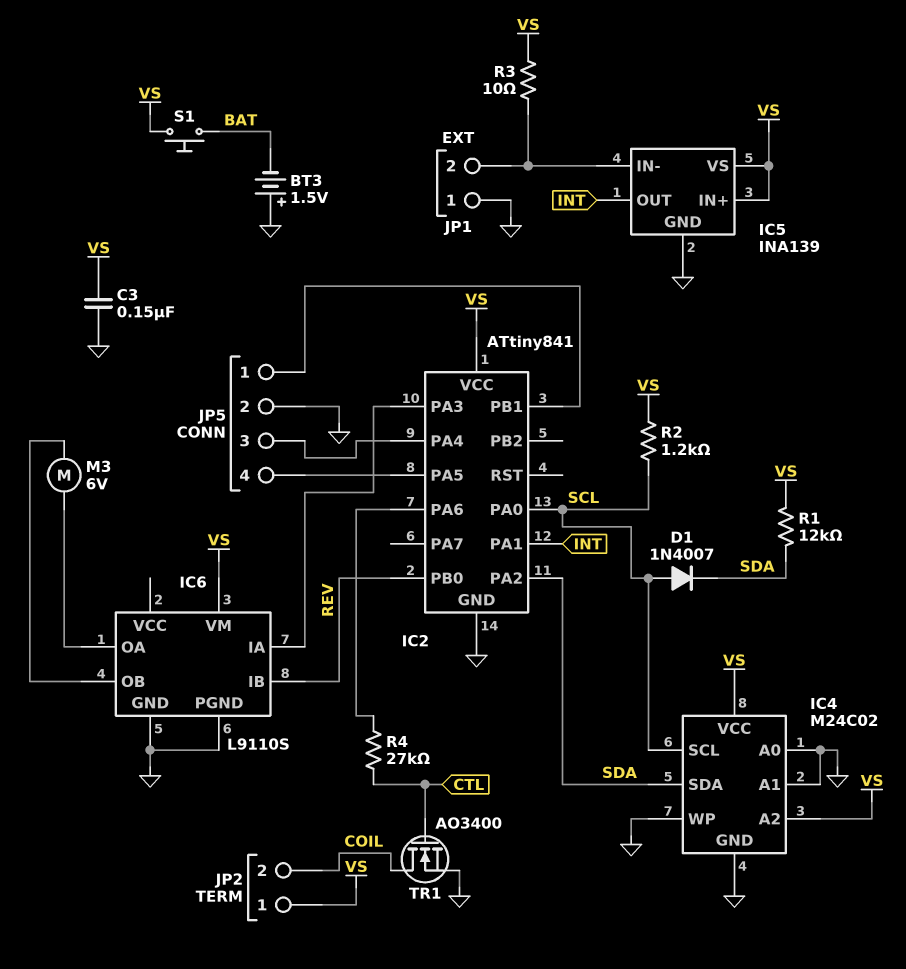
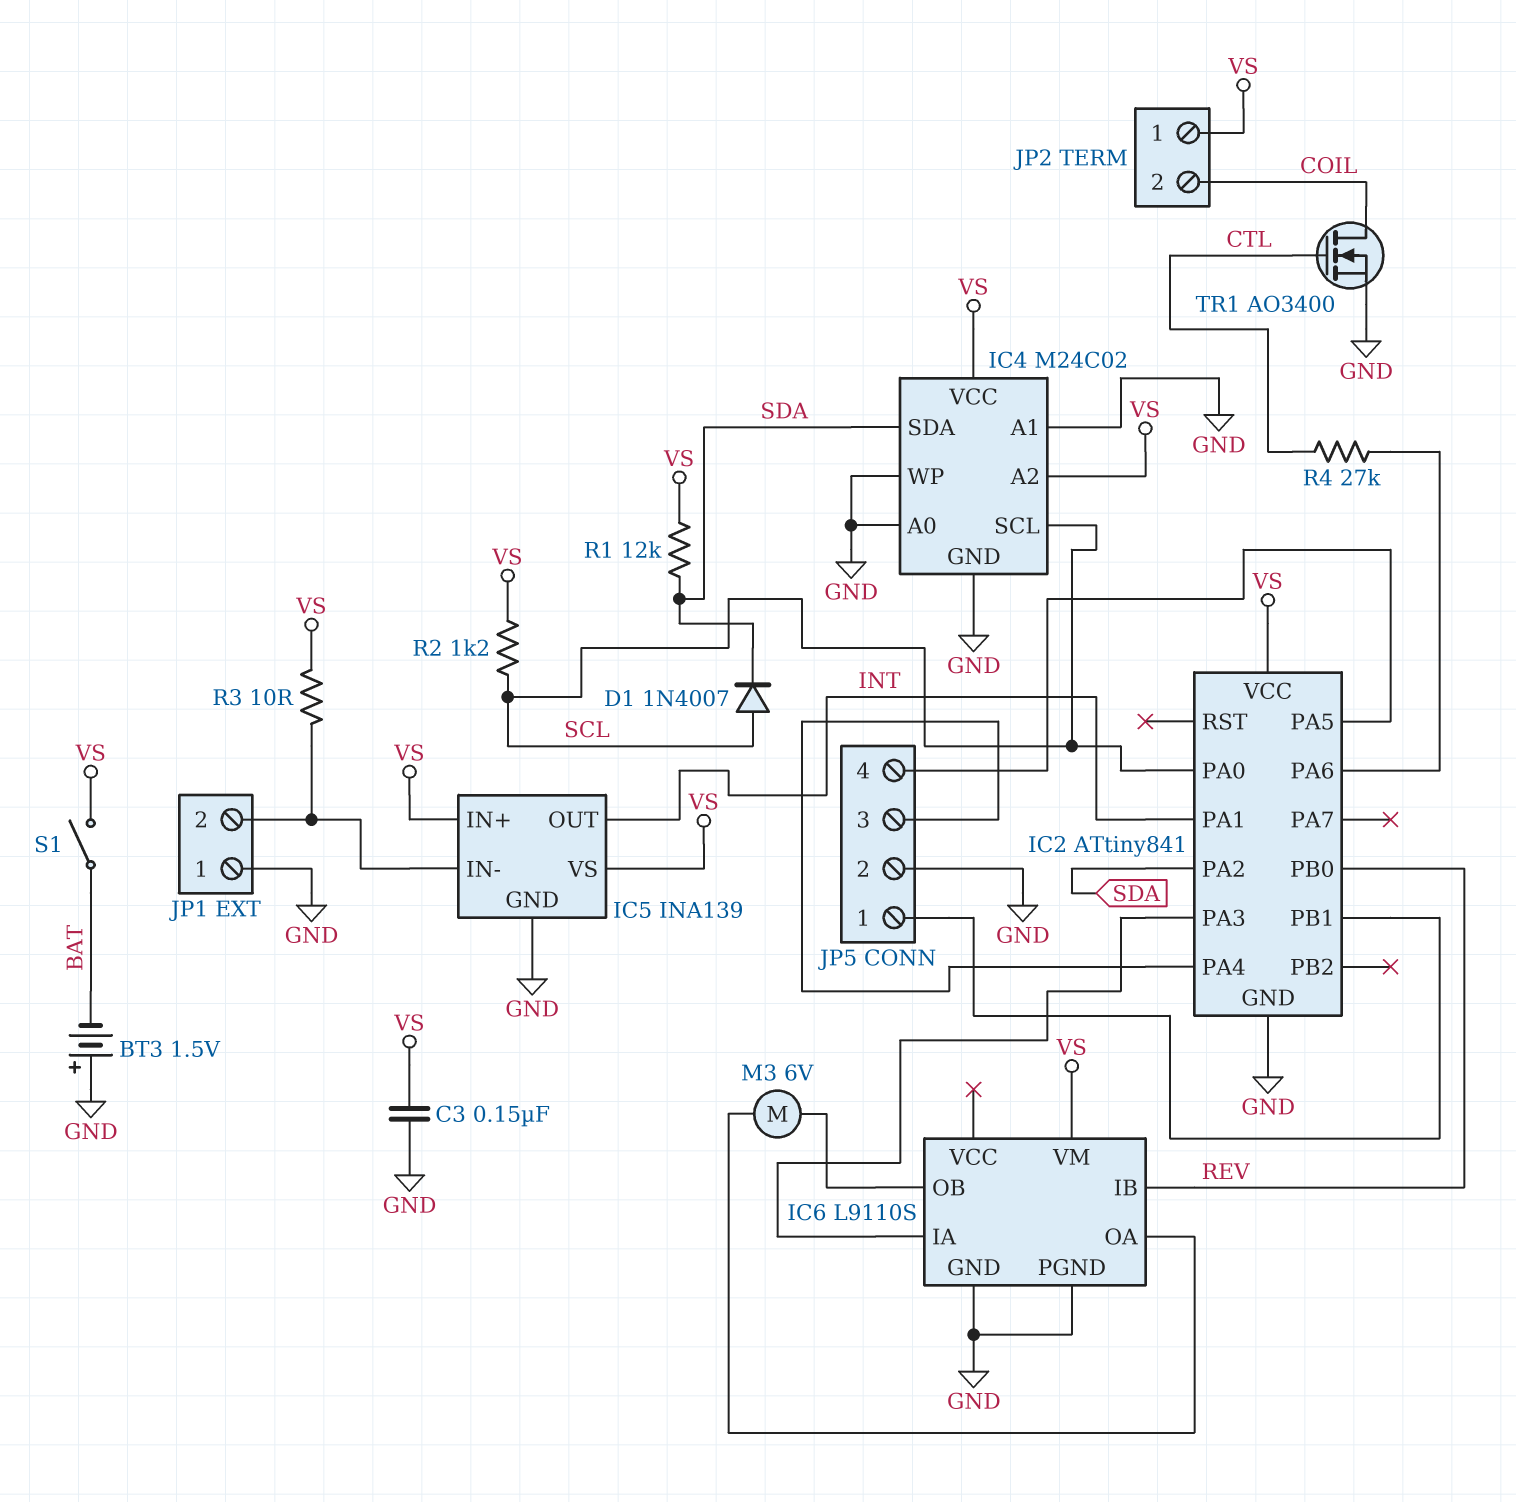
S1: button (BAT, VS) -> switch (BAT, VS)

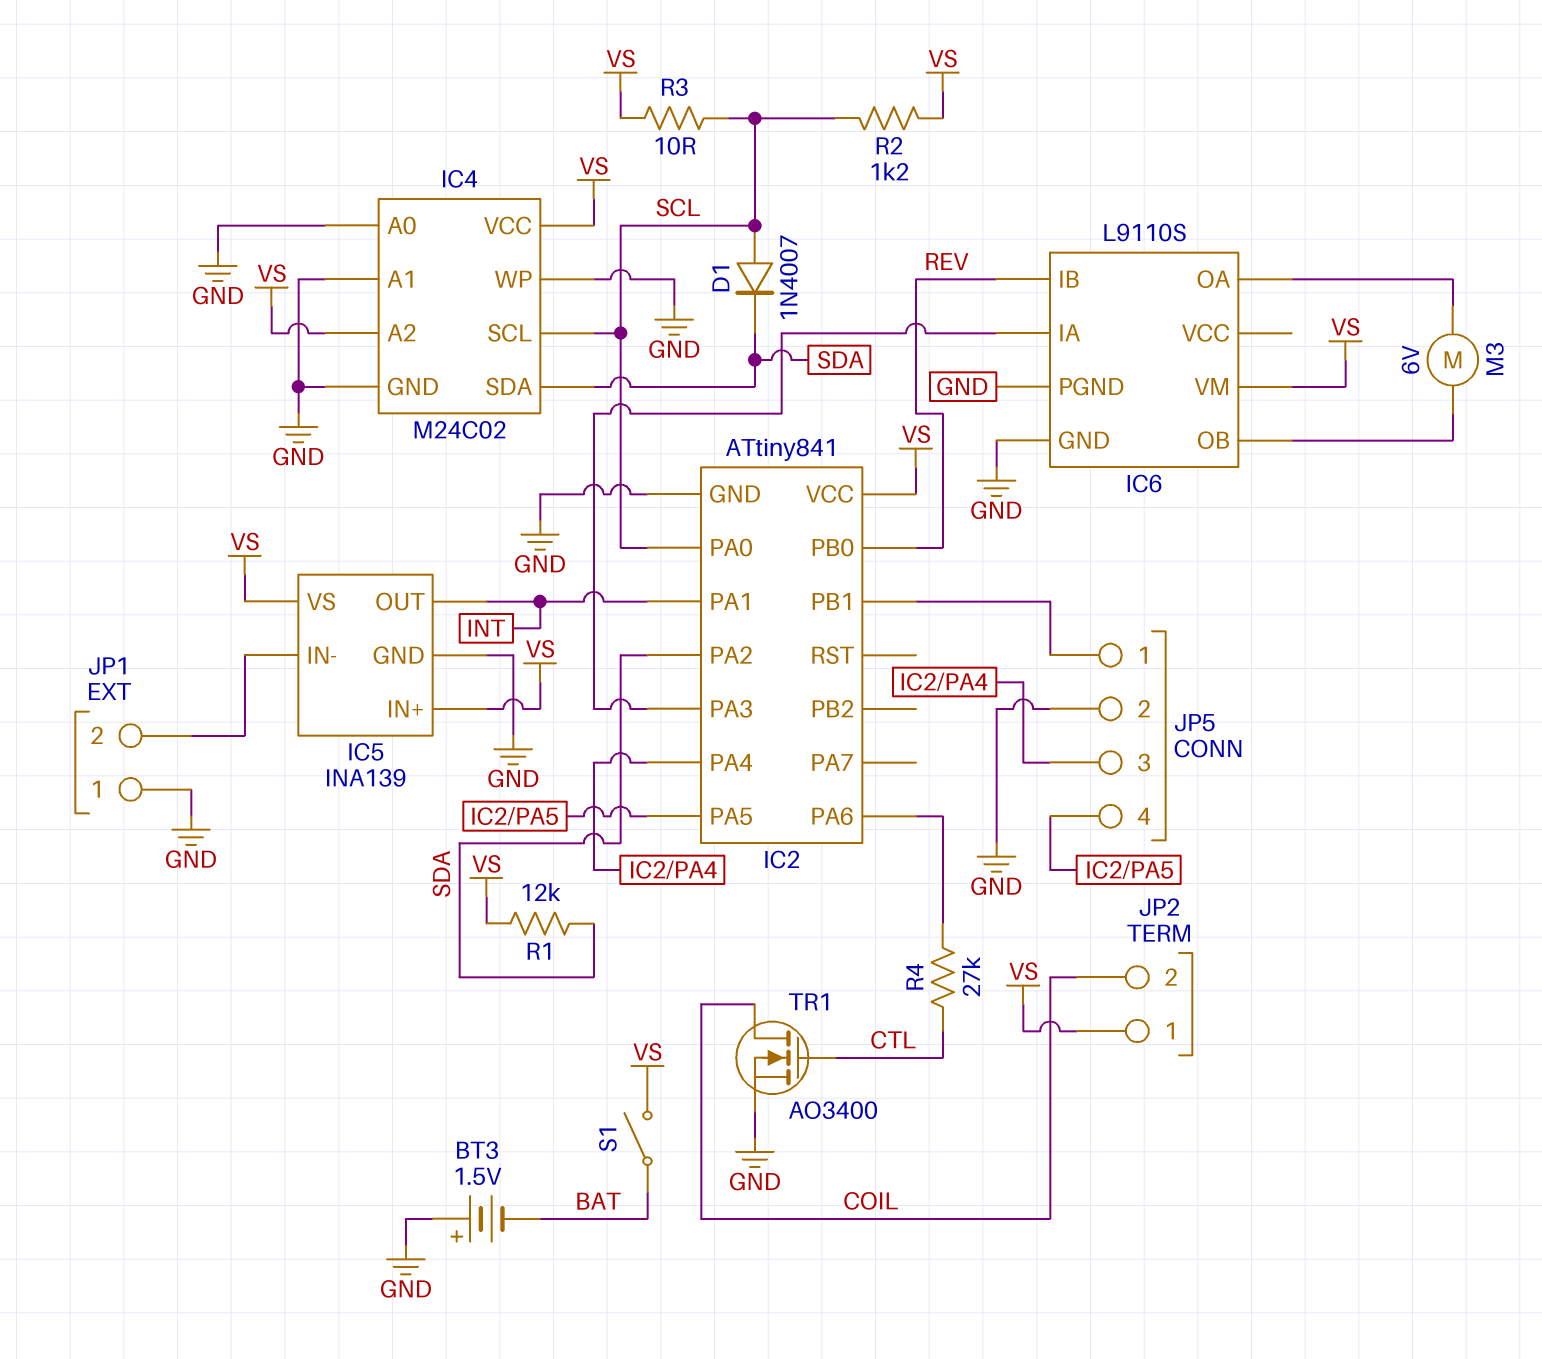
C3: 150nF (GND, VS) -> none
R3: 10 (IC5/IN-, VS) -> 10 (SCL, VS)

